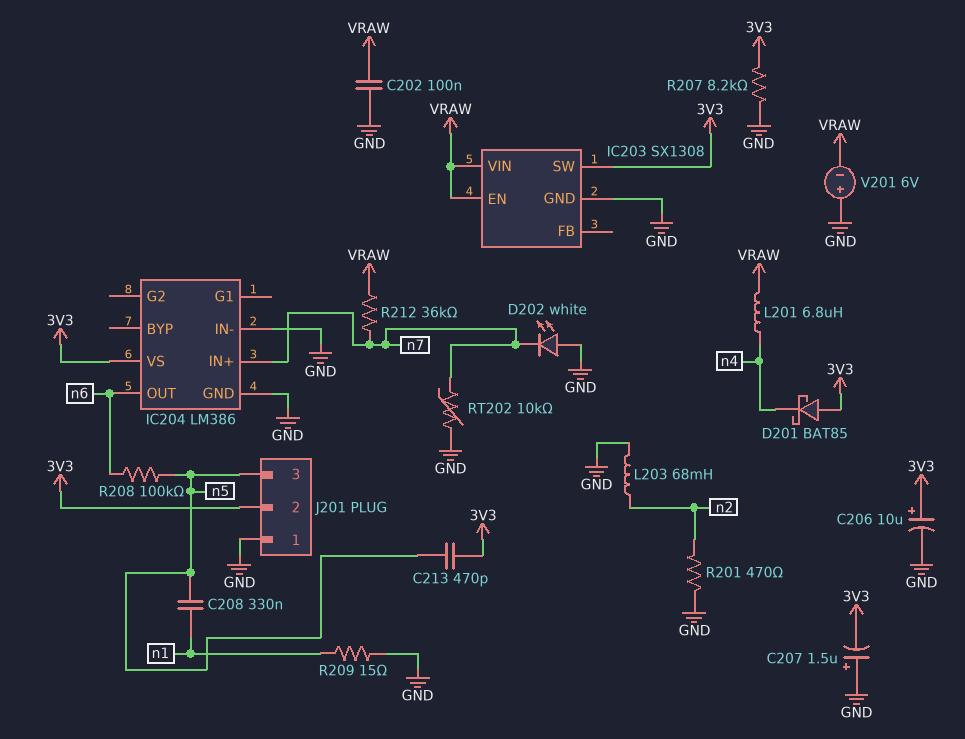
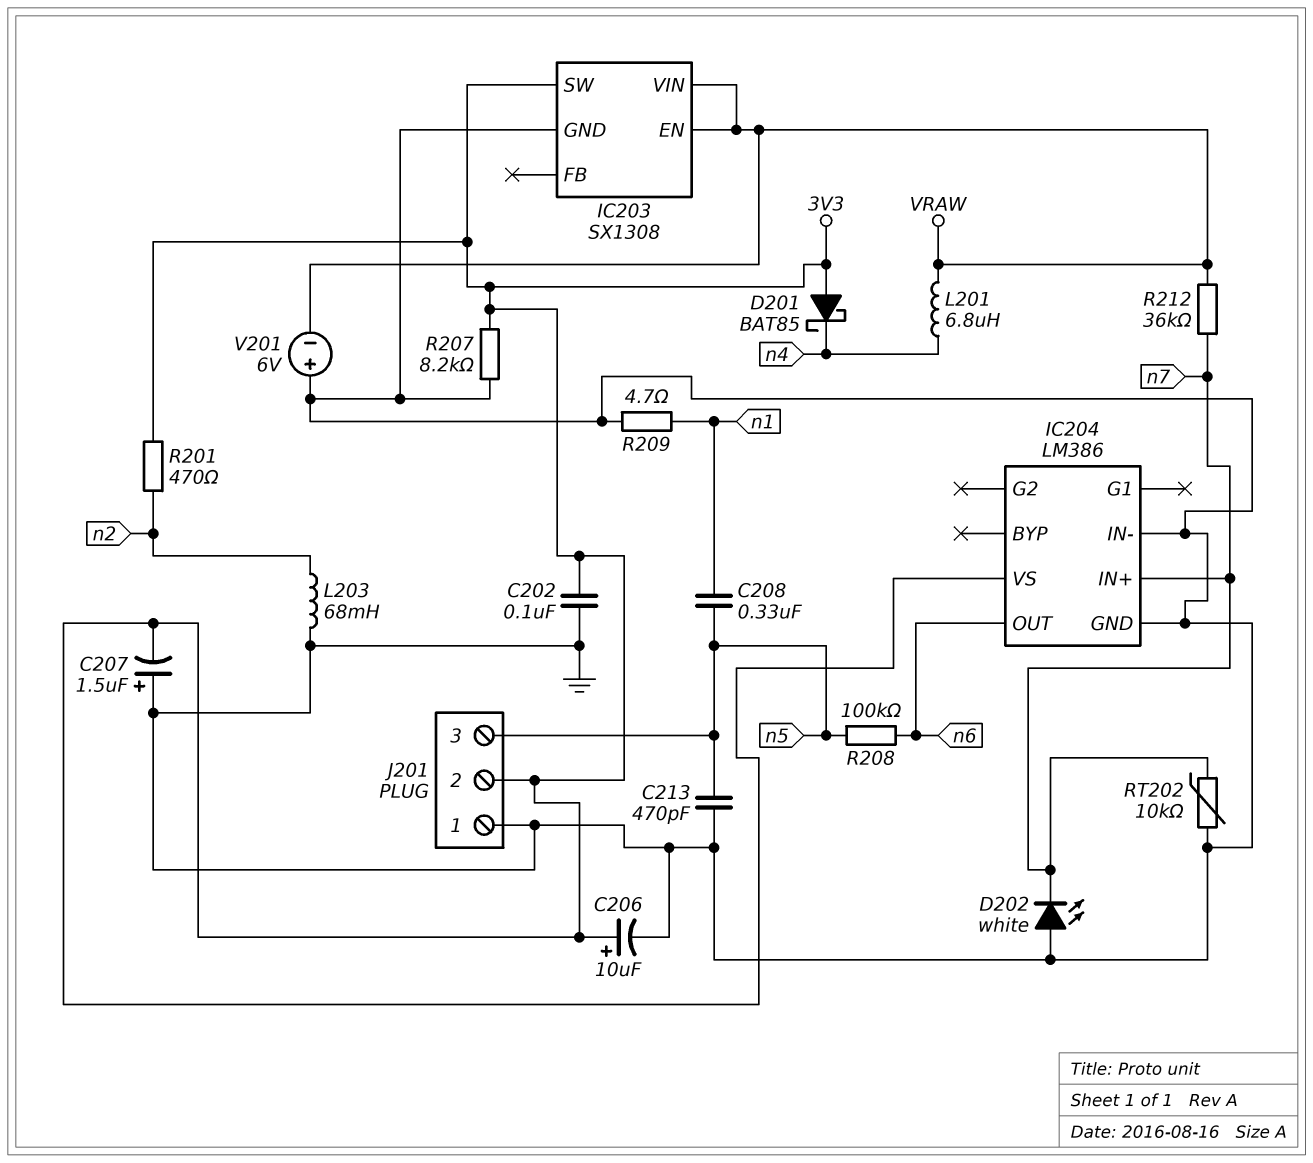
C202: 100nF (GND, VRAW) -> 100nF (3V3, GND)
C213: 470pF (3V3, n5) -> 470pF (GND, n5)
R201: 470 (GND, n2) -> 470 (3V3, n2)
R209: 15 (GND, n1) -> 4.7 (GND, n1)

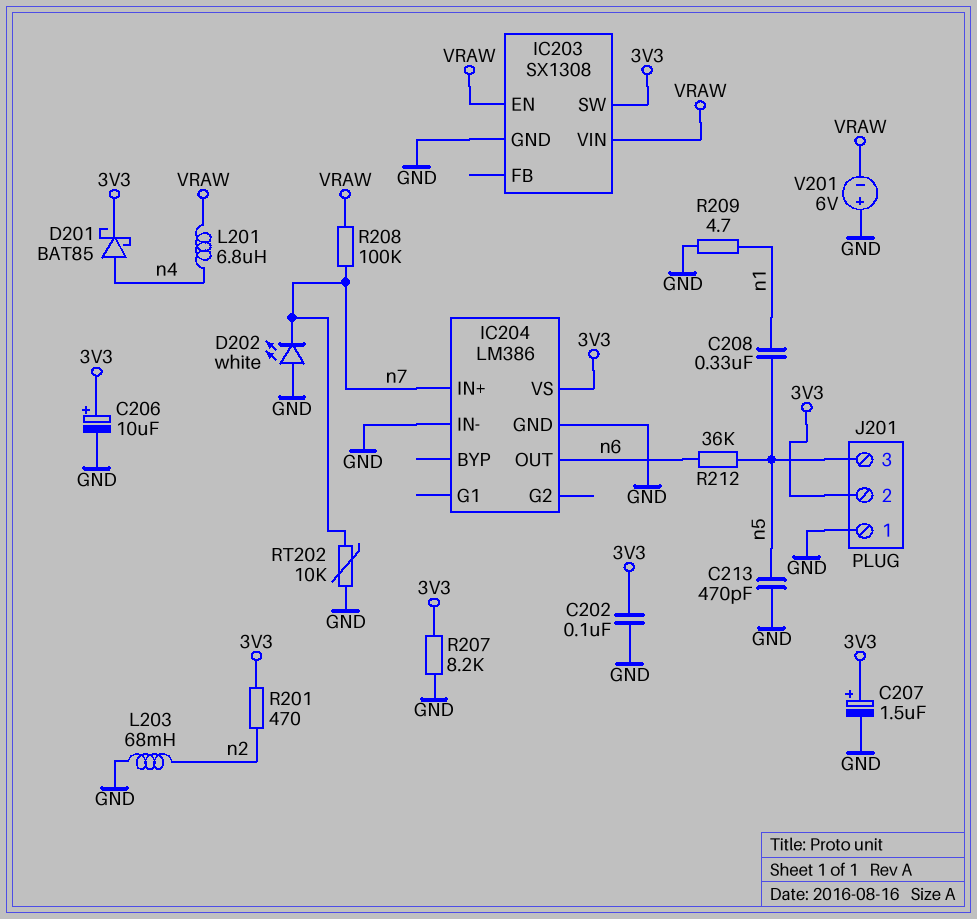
C207: 1.5uF (plus GND, minus 3V3) -> 1.5uF (plus 3V3, minus GND)
D201: schottky BAT85 (A 3V3, K n4) -> schottky BAT85 (A n4, K 3V3)
R208: 100k (n5, n6) -> 100k (VRAW, n7)
R212: 36k (VRAW, n7) -> 36k (n5, n6)

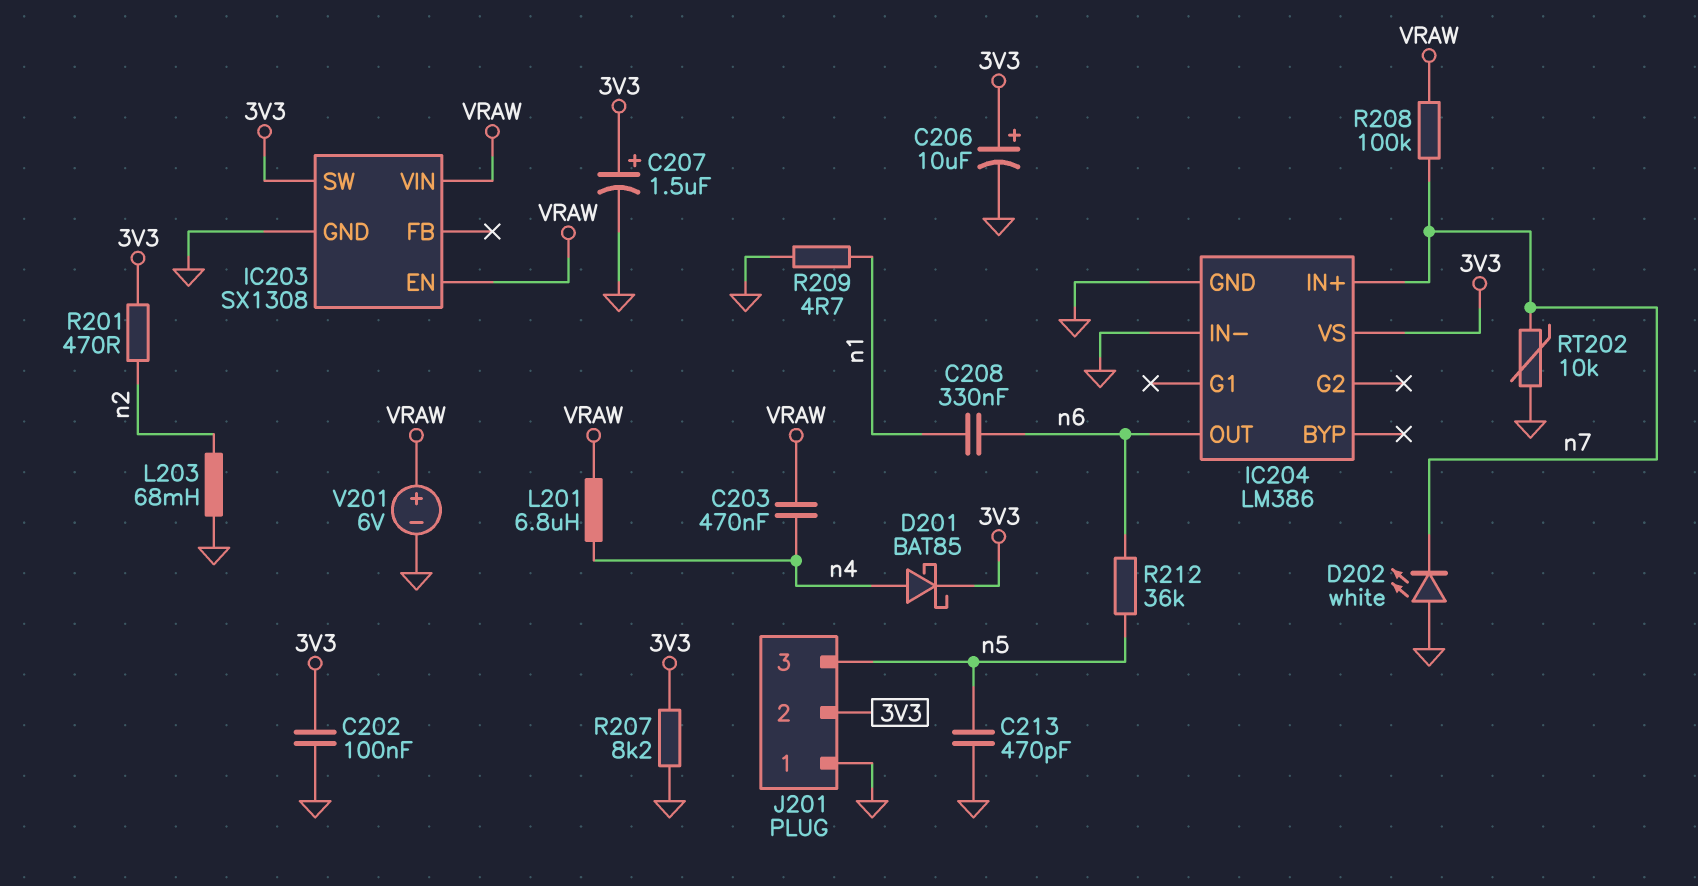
C203: none -> 470nF (VRAW, n4)
C208: 330nF (n1, n5) -> 330nF (n1, n6)
V201: 6V (plus GND, minus VRAW) -> 6V (plus VRAW, minus GND)

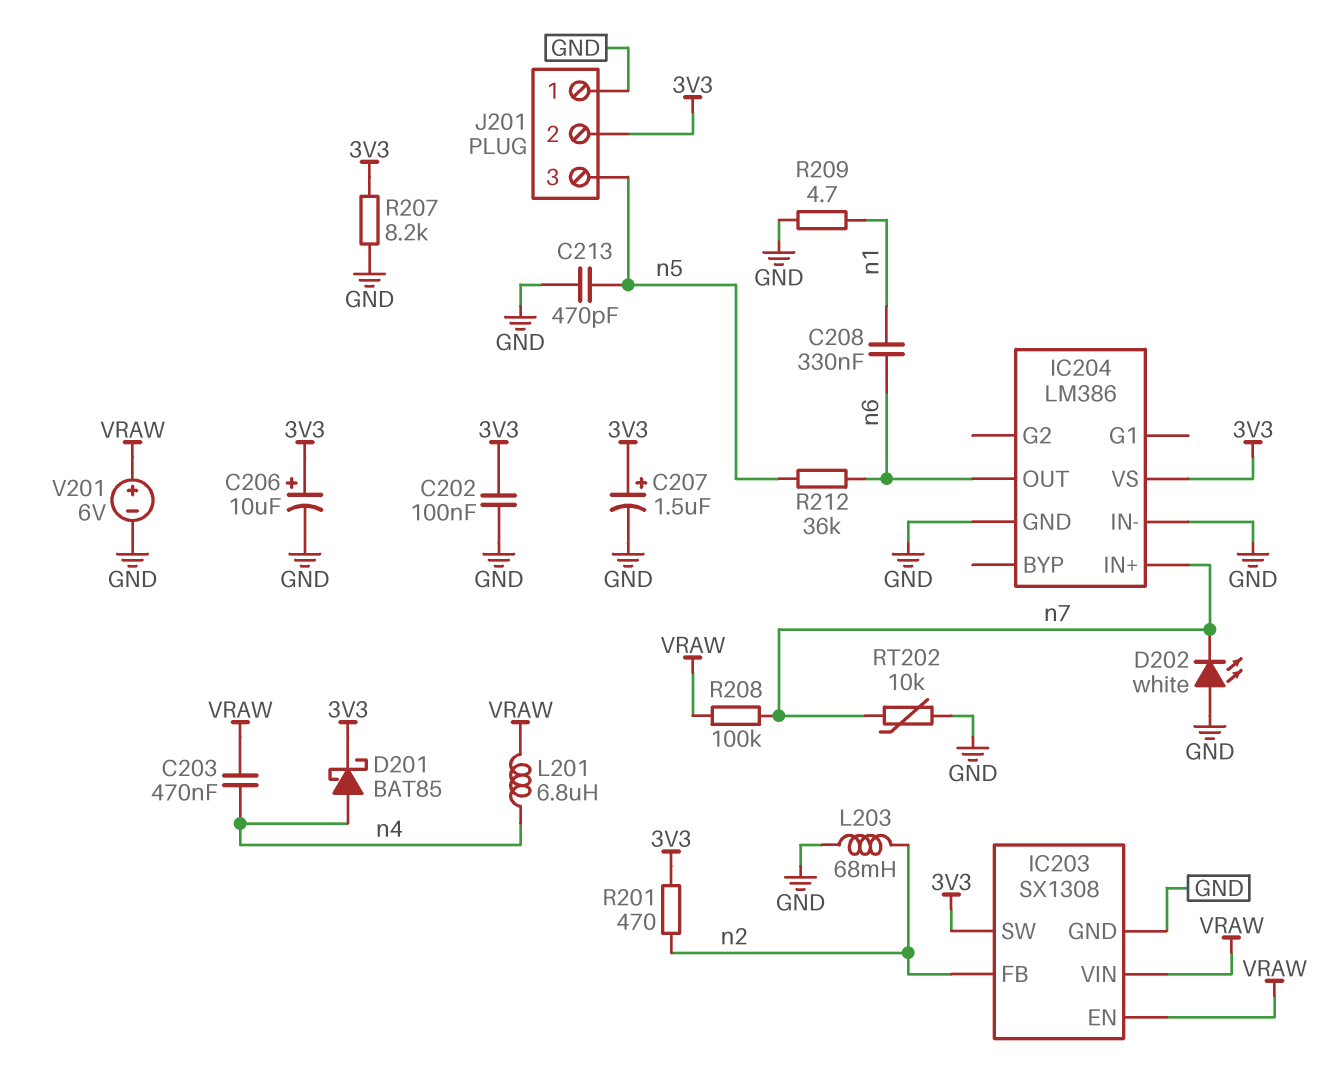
IC203 pin FB: none -> n2

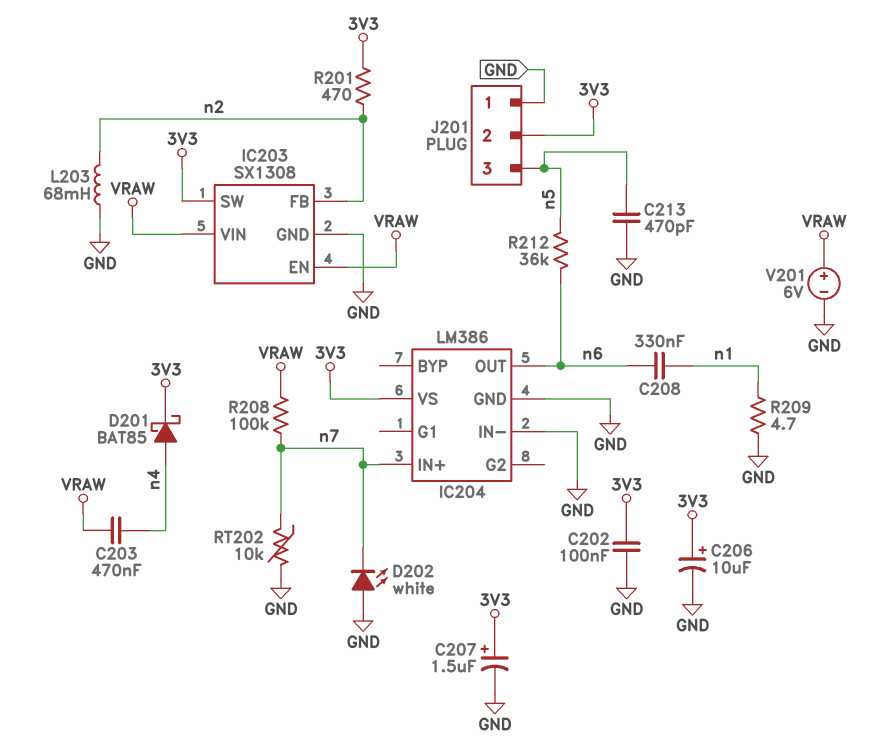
L201: 6.8uH (VRAW, n4) -> none
R207: 8.2k (3V3, GND) -> none

